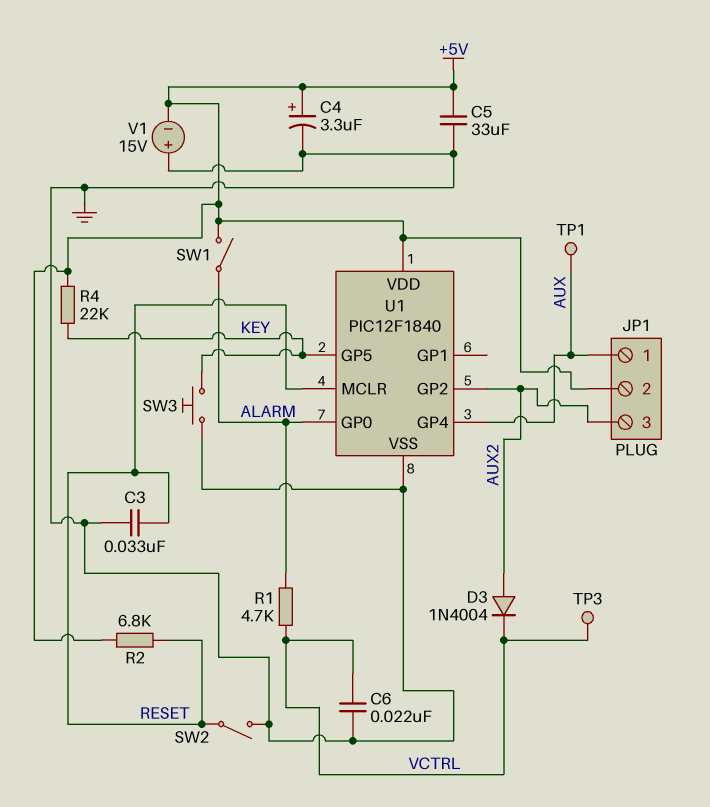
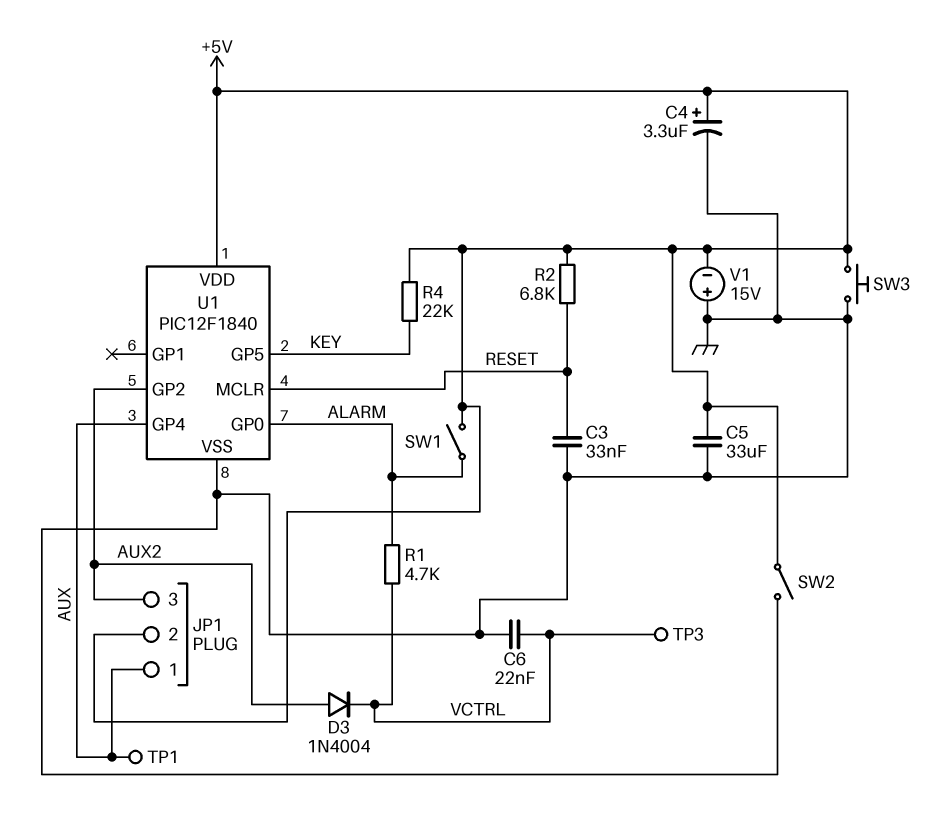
SW2: switch (GND, RESET) -> switch (+5V, GND)
SW3: button (GND, KEY) -> button (+5V, GND)

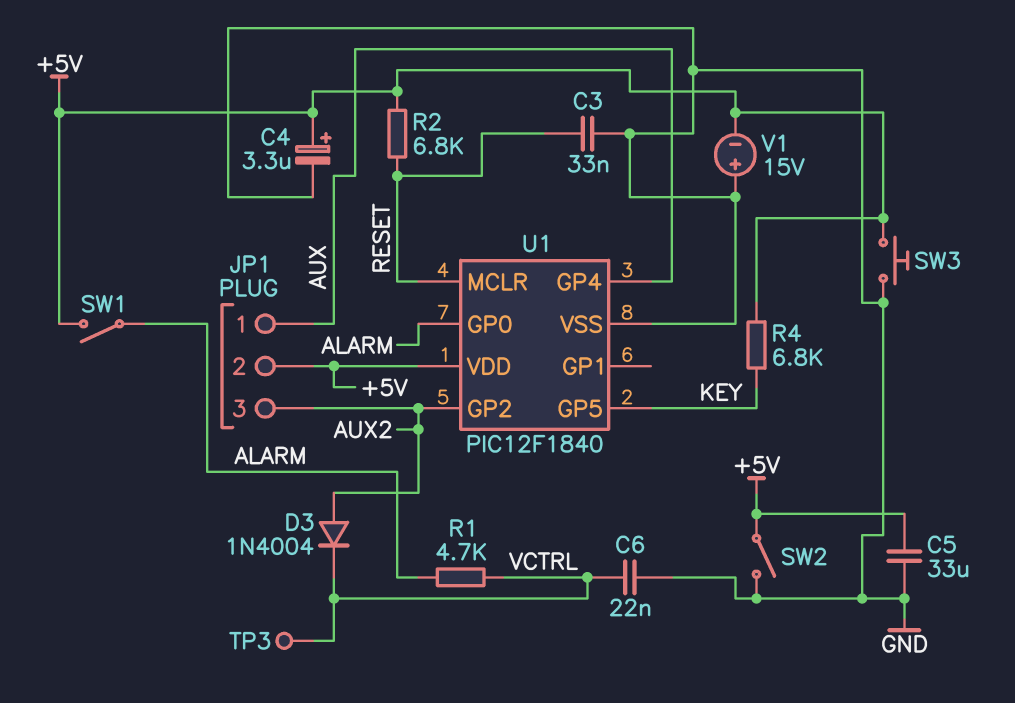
R4: 22k (+5V, KEY) -> 6.8k (+5V, KEY)
TP1: test point (AUX) -> none

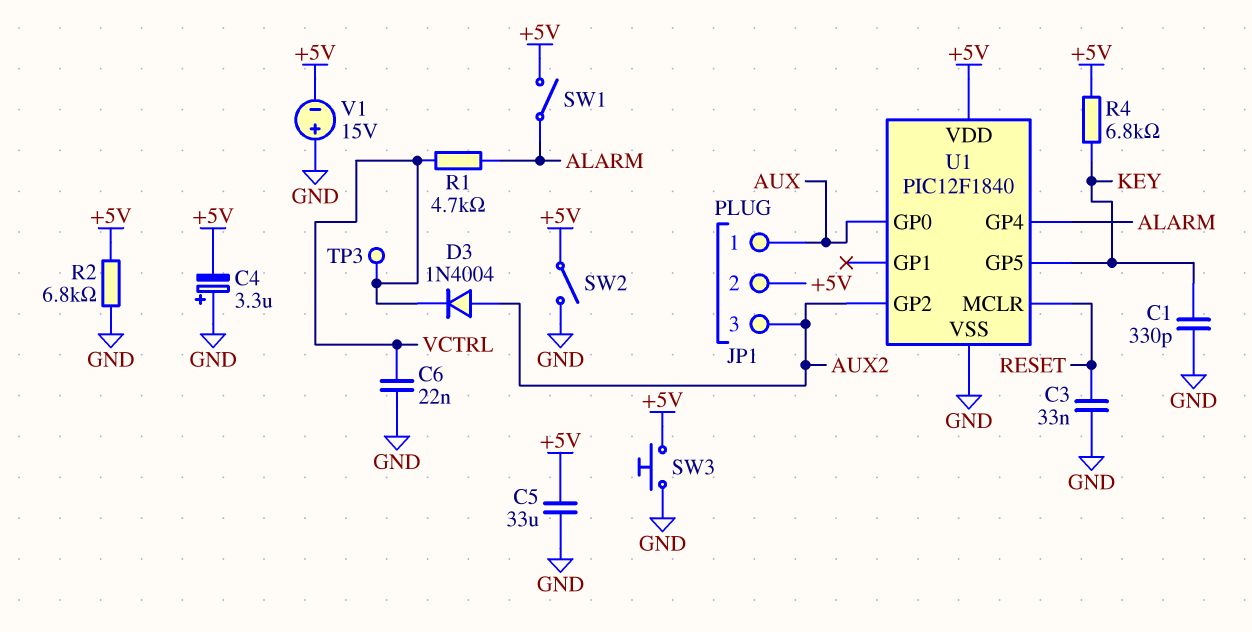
C1: none -> 330pF (GND, KEY)
C4: 3.3uF (plus +5V, minus GND) -> 3.3uF (plus GND, minus +5V)
R2: 6.8k (+5V, RESET) -> 6.8k (+5V, GND)
U1 pin GP0: ALARM -> AUX
U1 pin GP4: AUX -> ALARM

